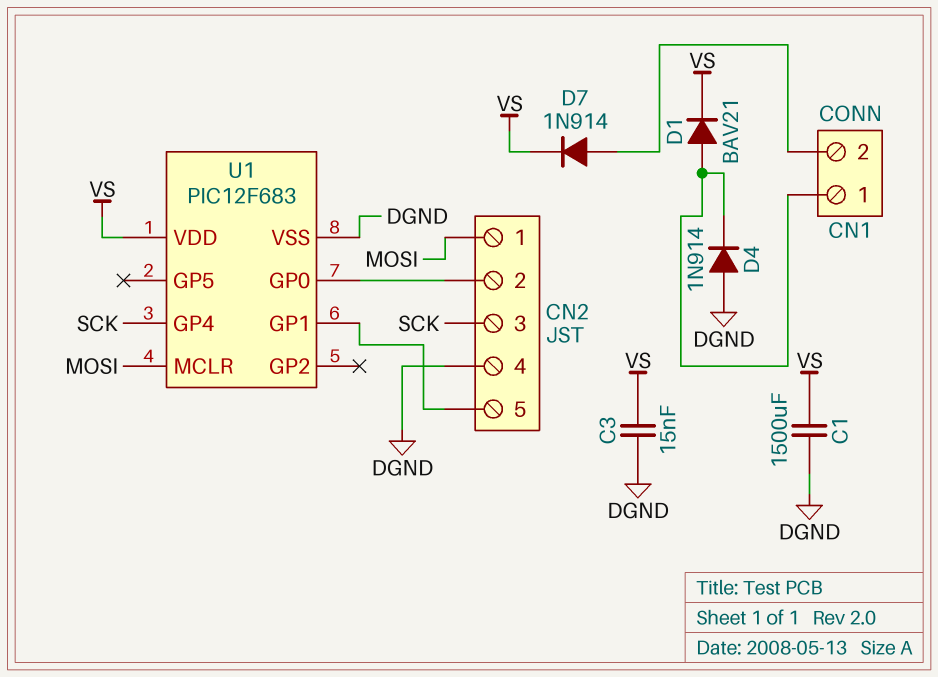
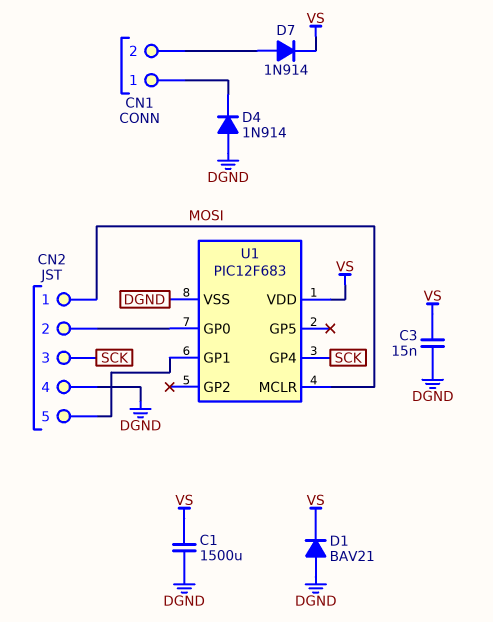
D1: diode BAV21 (A CN1/1, K VS) -> diode BAV21 (A DGND, K VS)

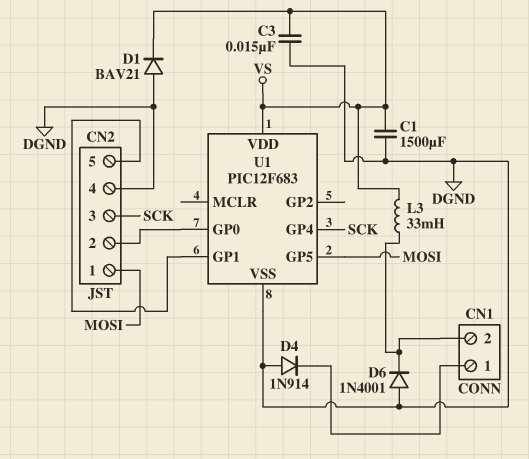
D6: none -> diode 1N4001 (A DGND, K CN1/2)
D7: diode 1N914 (A CN1/2, K VS) -> none
L3: none -> 33mH (CN1/2, VS)
U1 pin GP5: none -> MOSI
U1 pin MCLR: MOSI -> none

